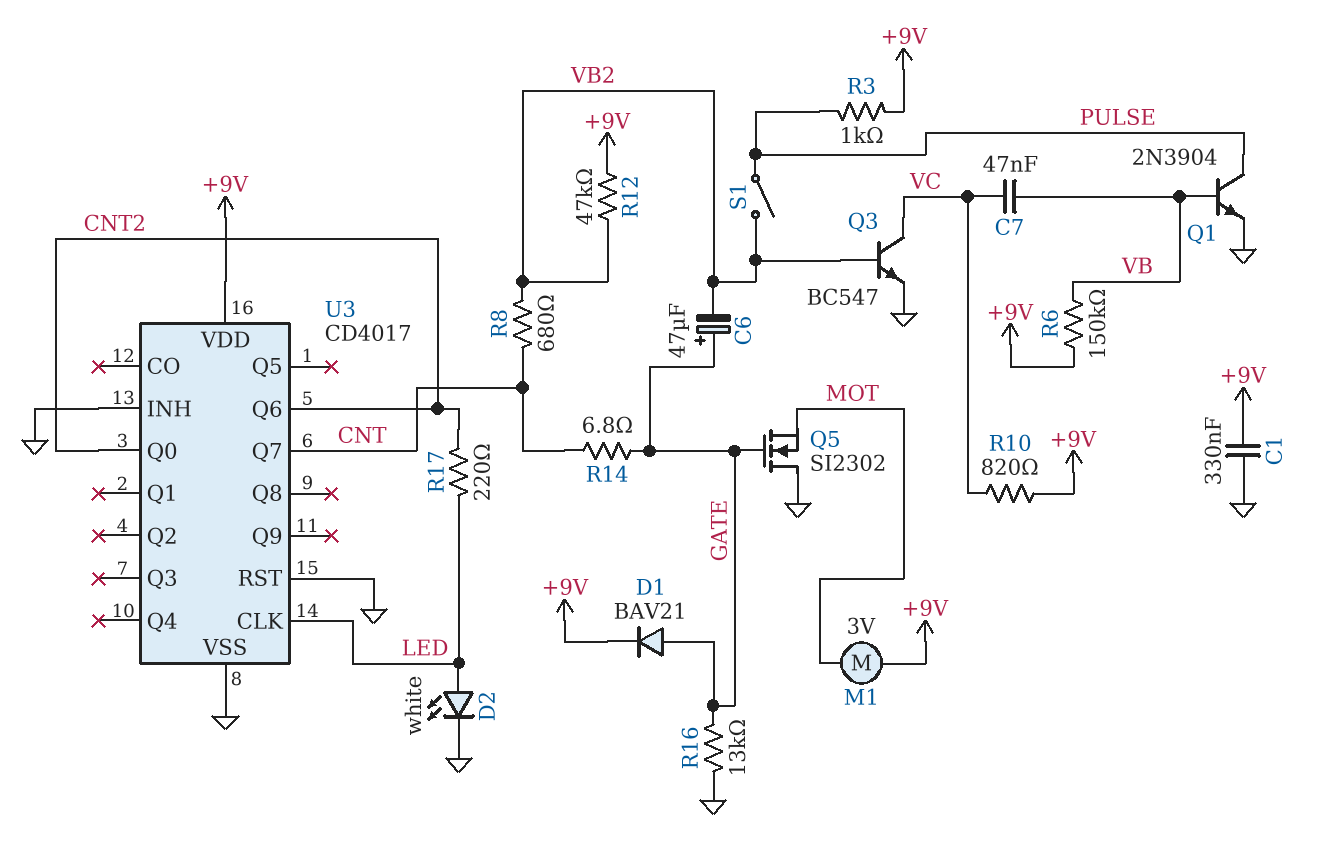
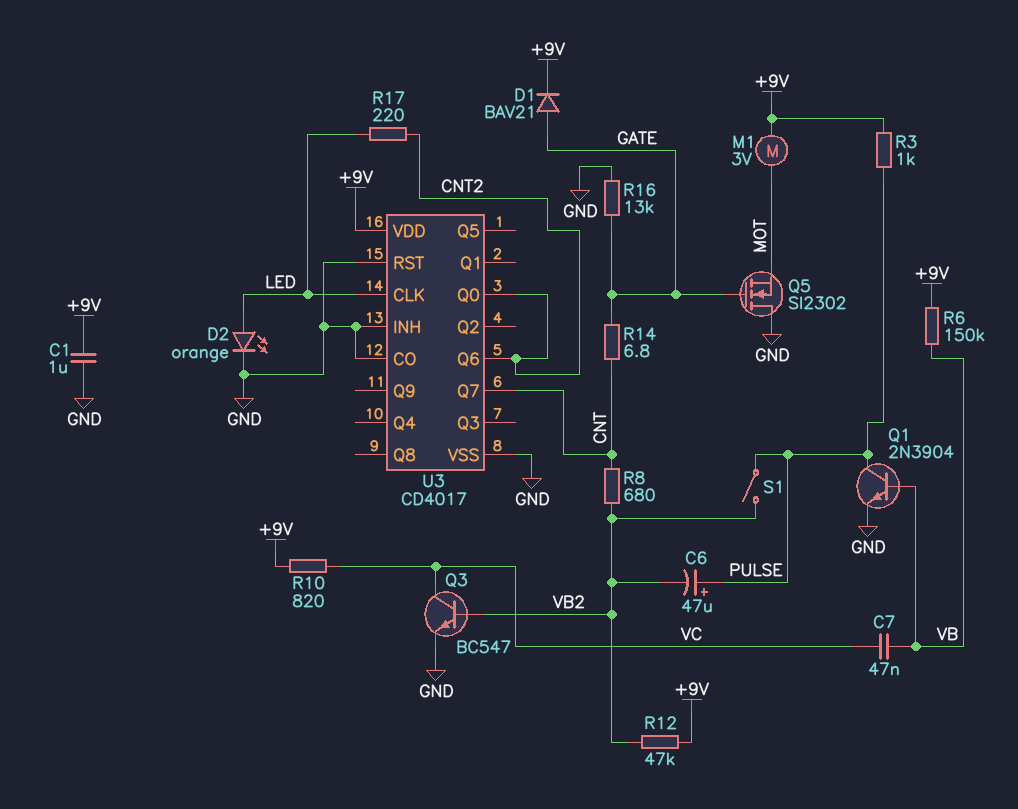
C1: 330nF (+9V, GND) -> 1uF (+9V, GND)
C6: 47uF (plus GATE, minus VB2) -> 47uF (plus PULSE, minus VB2)
D2: LED white (A LED, K GND) -> LED orange (A LED, K GND)
U3 pin CO: none -> GND

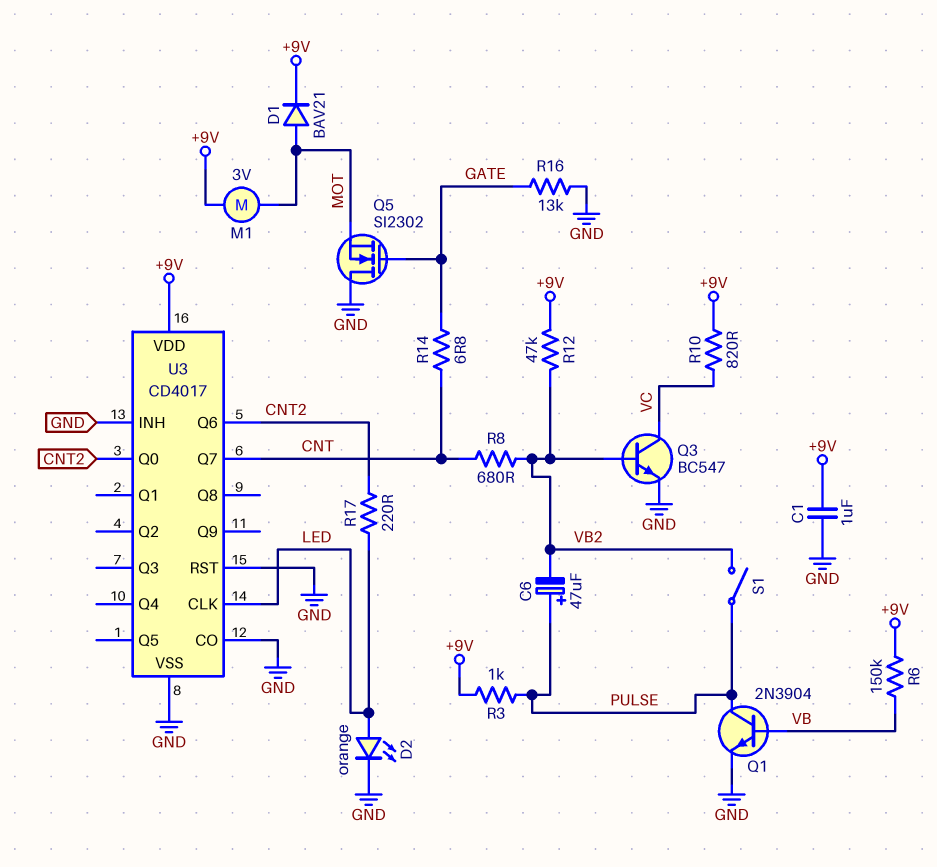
C7: 47nF (VB, VC) -> none
D1: diode BAV21 (A GATE, K +9V) -> diode BAV21 (A MOT, K +9V)

